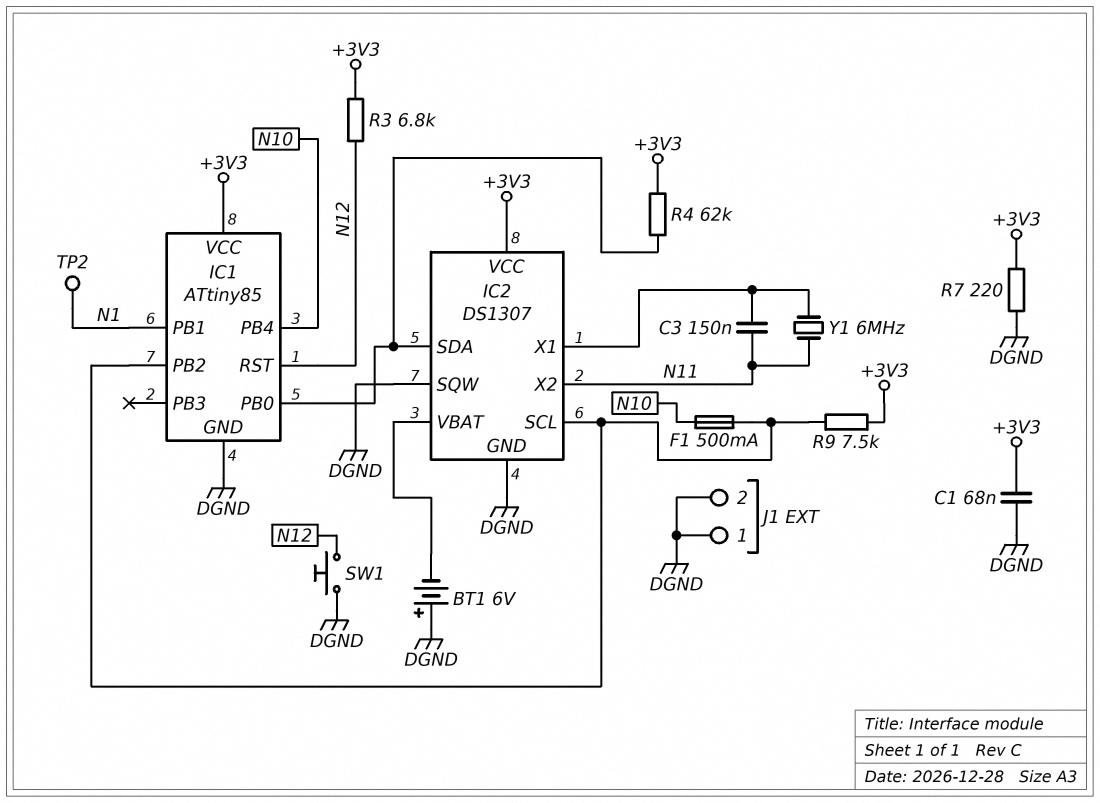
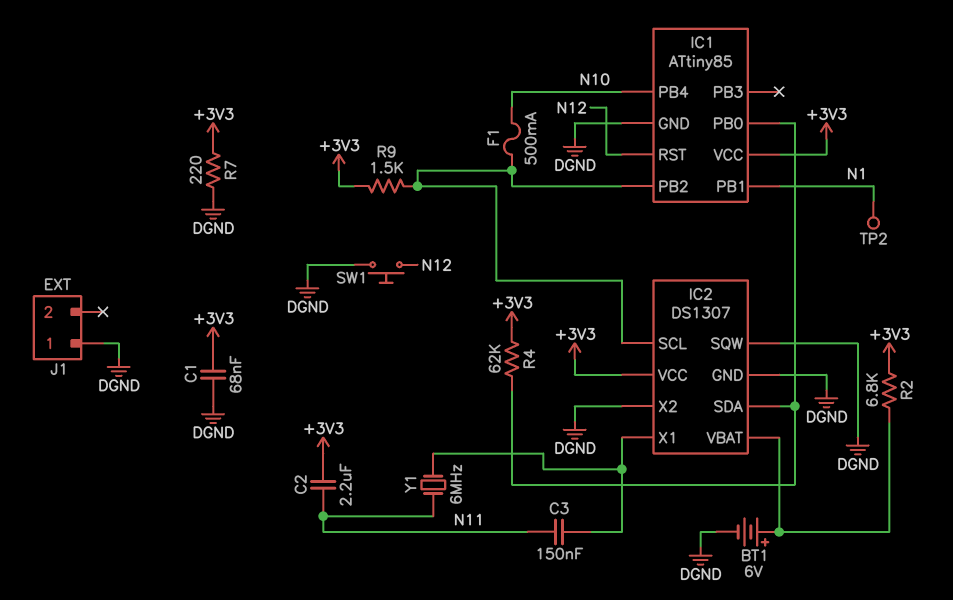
BT1: 6V (plus DGND, minus IC2/VBAT) -> 6V (plus IC2/VBAT, minus DGND)
C2: none -> 2.2uF (+3V3, N11)
IC2 pin X2: N11 -> DGND
J1 pin 2: DGND -> none
R2: none -> 6.8k (+3V3, IC2/VBAT)
R3: 6.8k (+3V3, N12) -> none
R9: 7.5k (+3V3, IC1/PB2) -> 1.5k (+3V3, IC1/PB2)

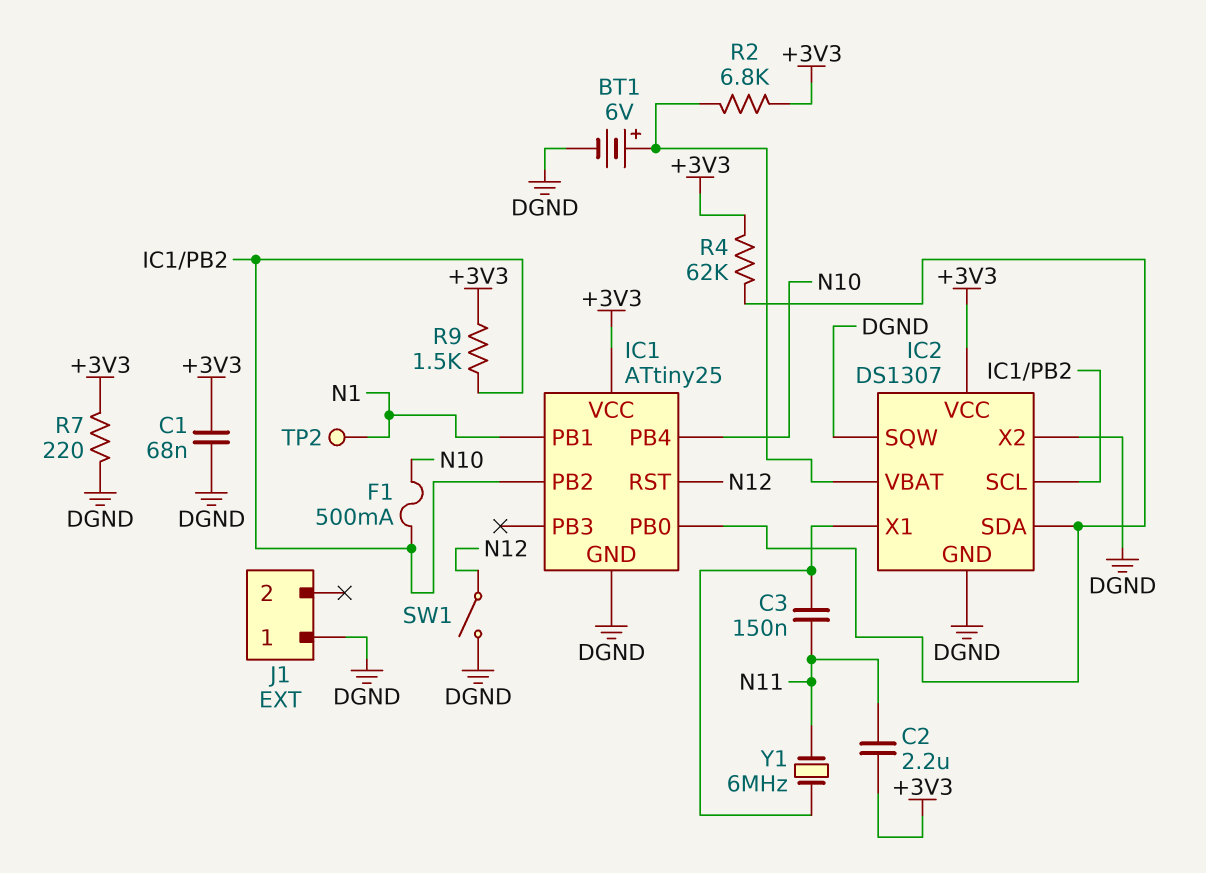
IC1: ATtiny85 -> ATtiny25
SW1: button (DGND, N12) -> switch (DGND, N12)

